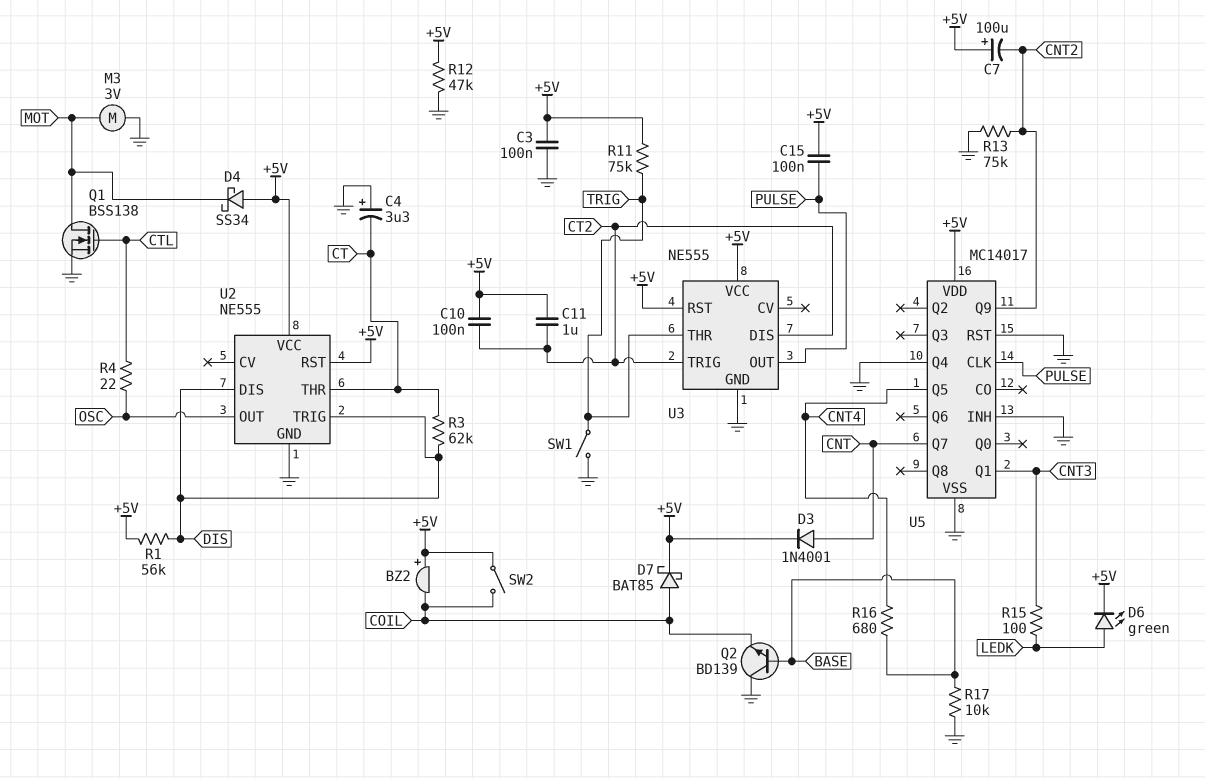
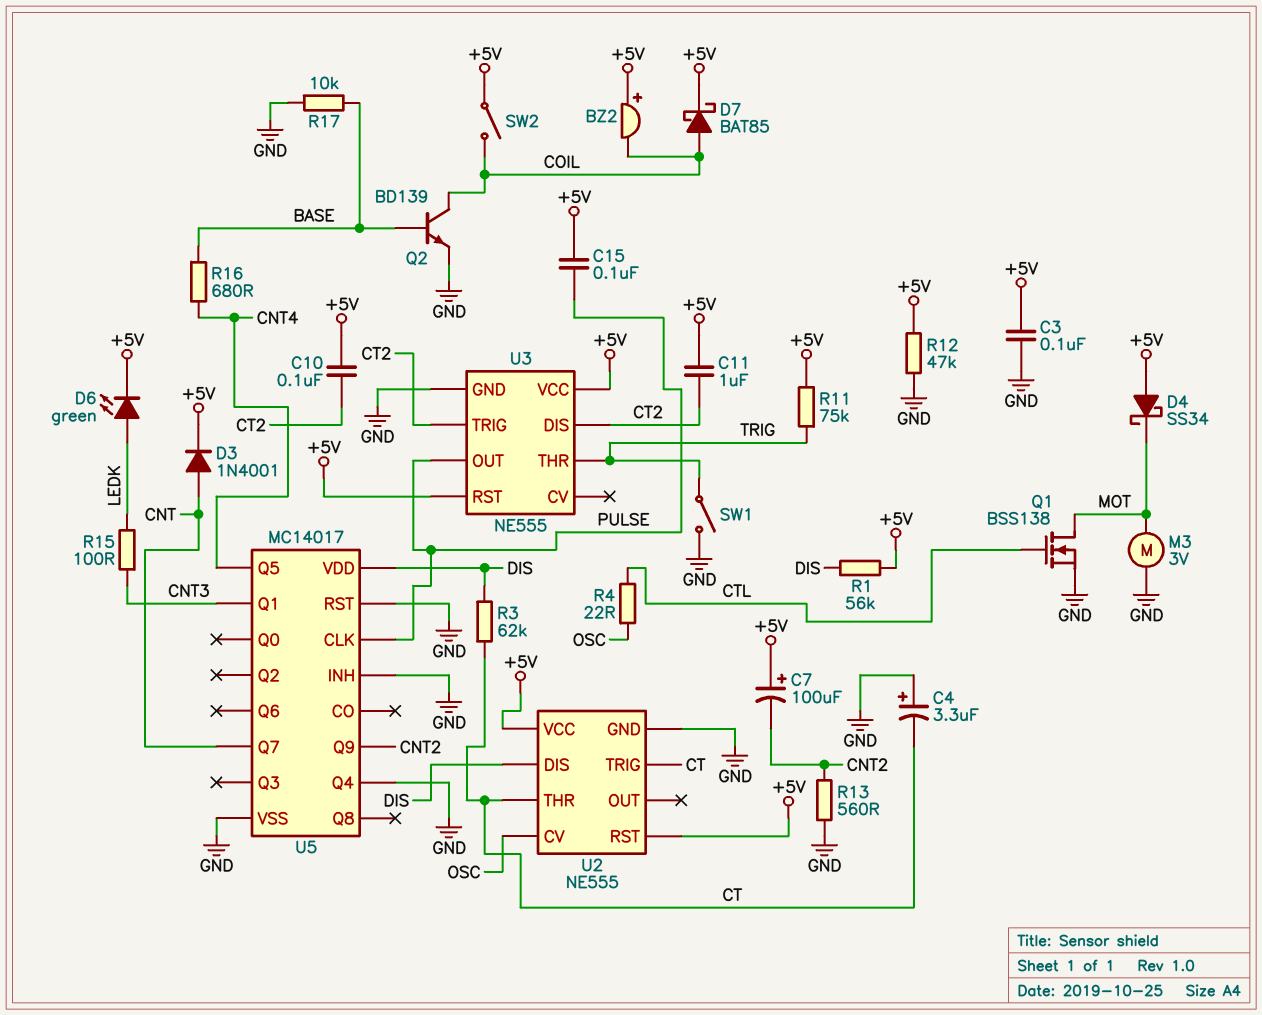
Q2: NPN BD139 (B BASE, C GND, E COIL) -> NPN BD139 (B BASE, C COIL, E GND)
R13: 75k (CNT2, GND) -> 560 (CNT2, GND)
U2 pin CV: none -> OSC
U2 pin OUT: OSC -> none
U2 pin TRIG: DIS -> CT
U5 pin VDD: +5V -> DIS

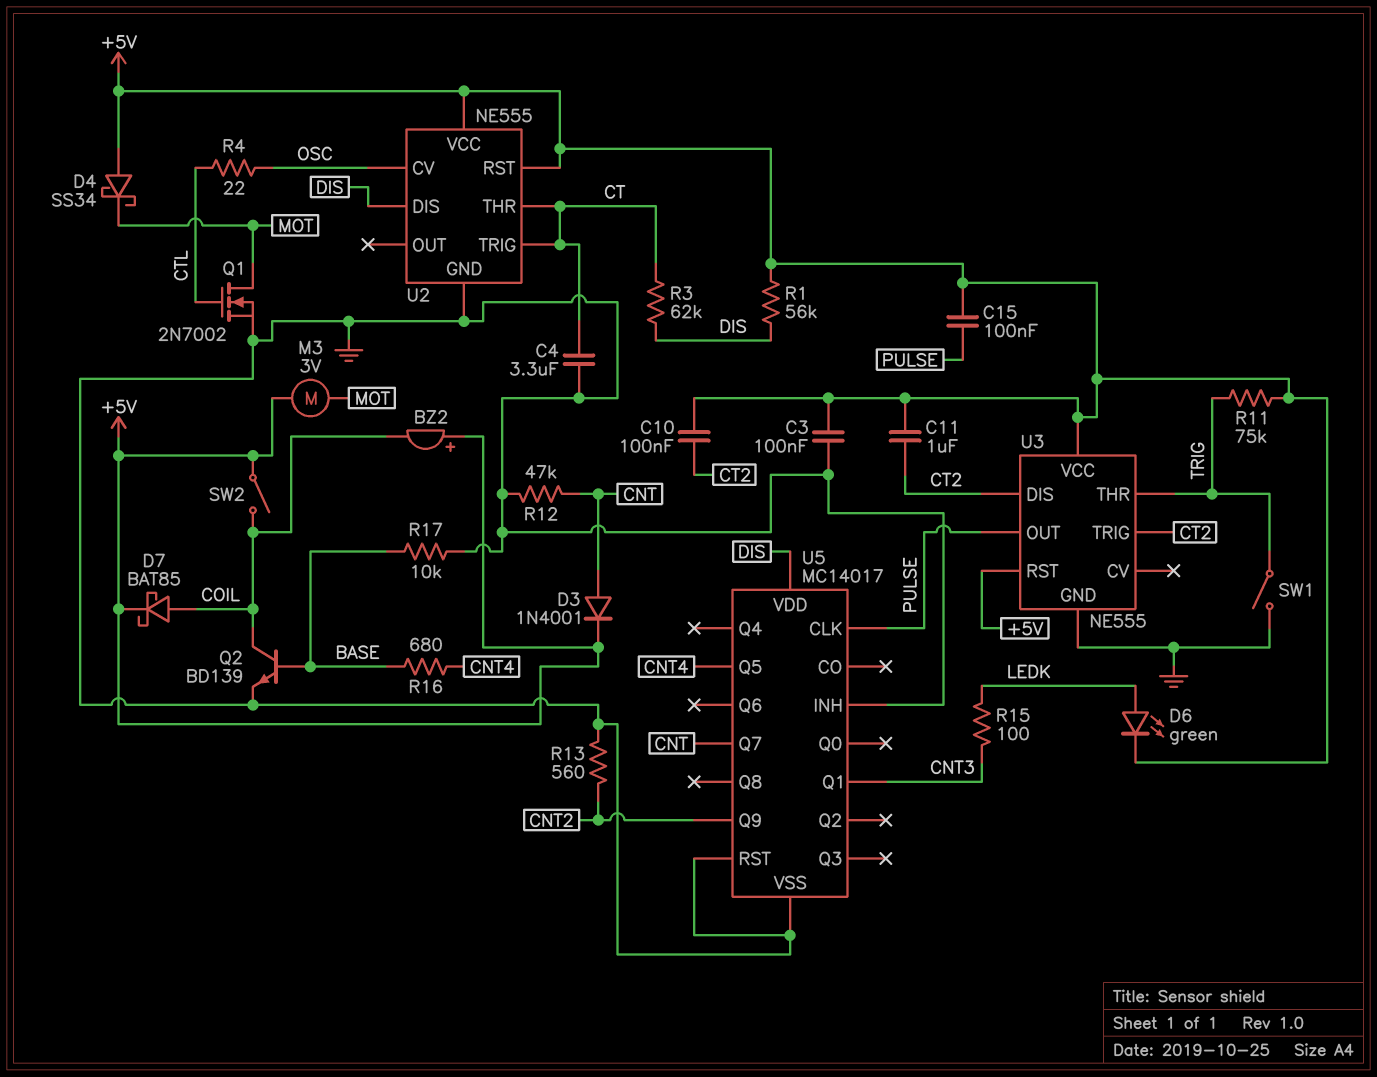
C4: 3.3uF (plus GND, minus CT) -> 3.3uF (CT, GND)
C7: 100uF (plus +5V, minus CNT2) -> none
M3: motor 3V (GND, MOT) -> motor 3V (+5V, MOT)
Q1: NMOS BSS138 (G CTL, D MOT, S GND) -> NMOS 2N7002 (G CTL, D MOT, S GND)
R12: 47k (+5V, GND) -> 47k (CNT, GND)
U5 pin Q4: GND -> none

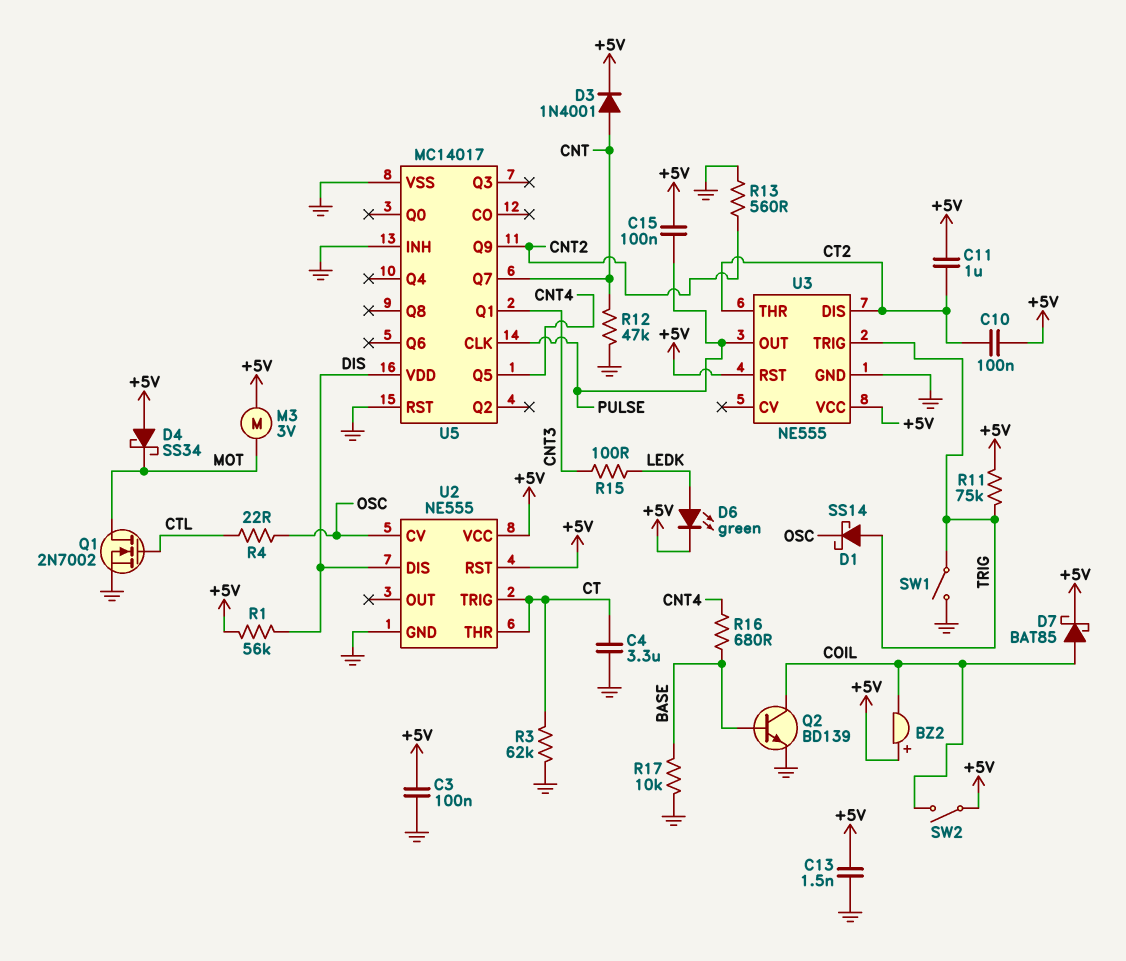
C13: none -> 1.5nF (+5V, GND)
D1: none -> schottky SS14 (A TRIG, K OSC)
R3: 62k (CT, DIS) -> 62k (CT, GND)
U3 pin THR: TRIG -> CT2
U3 pin TRIG: CT2 -> TRIG

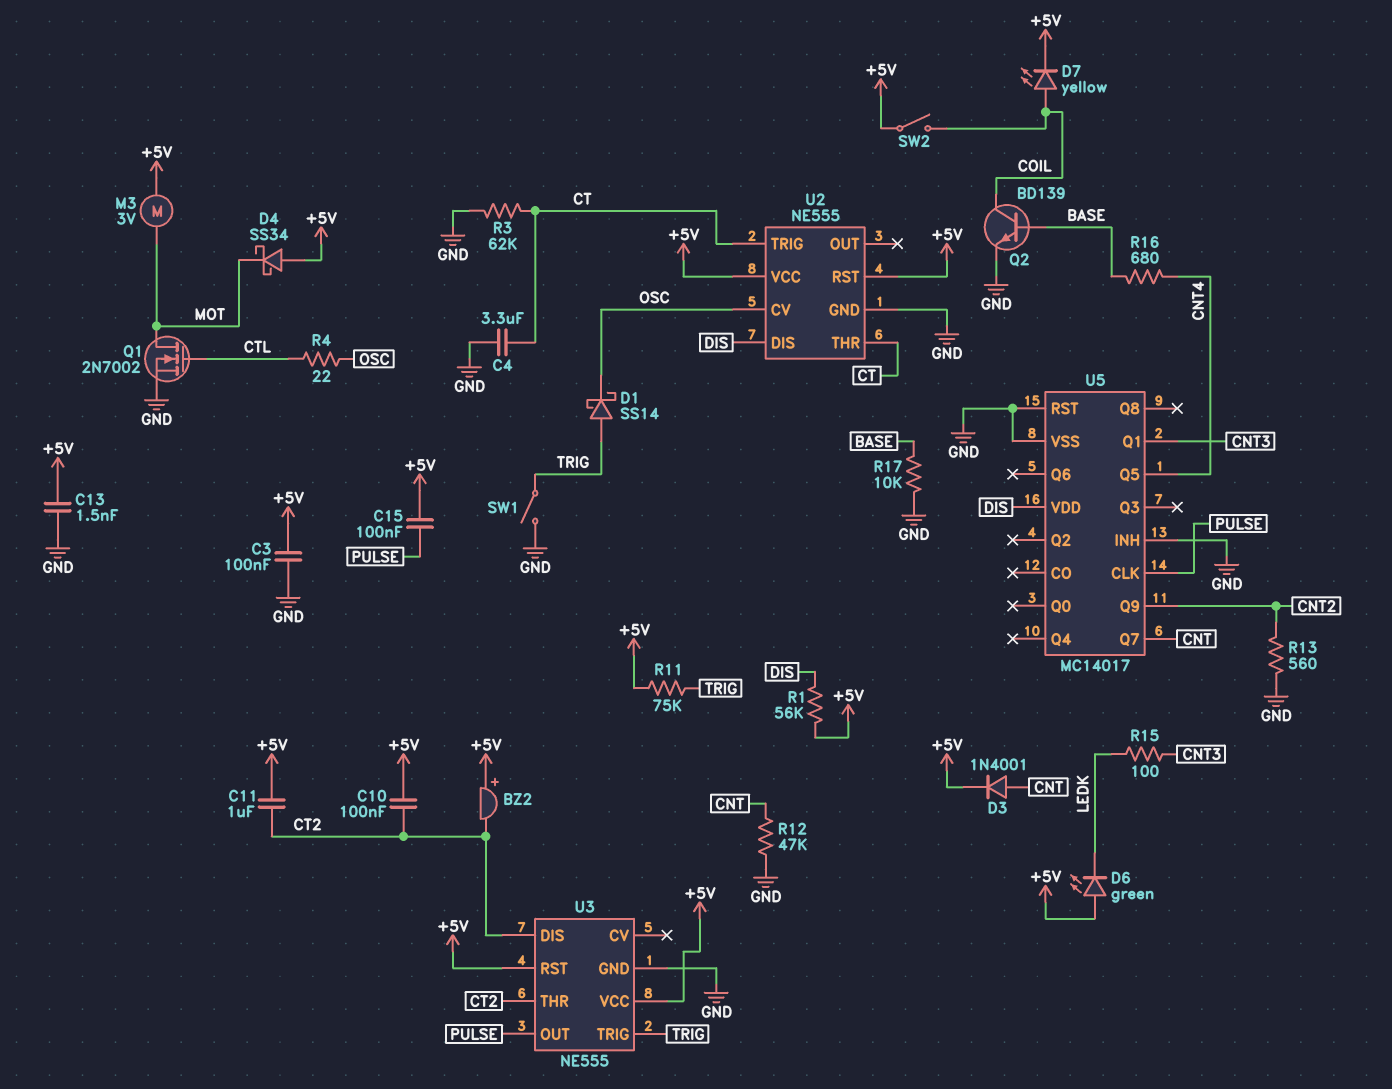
BZ2: buzzer (plus +5V, minus COIL) -> buzzer (plus +5V, minus CT2)
D6: LED green (A LEDK, K +5V) -> LED green (A +5V, K LEDK)
D7: schottky BAT85 (A COIL, K +5V) -> LED yellow (A COIL, K +5V)

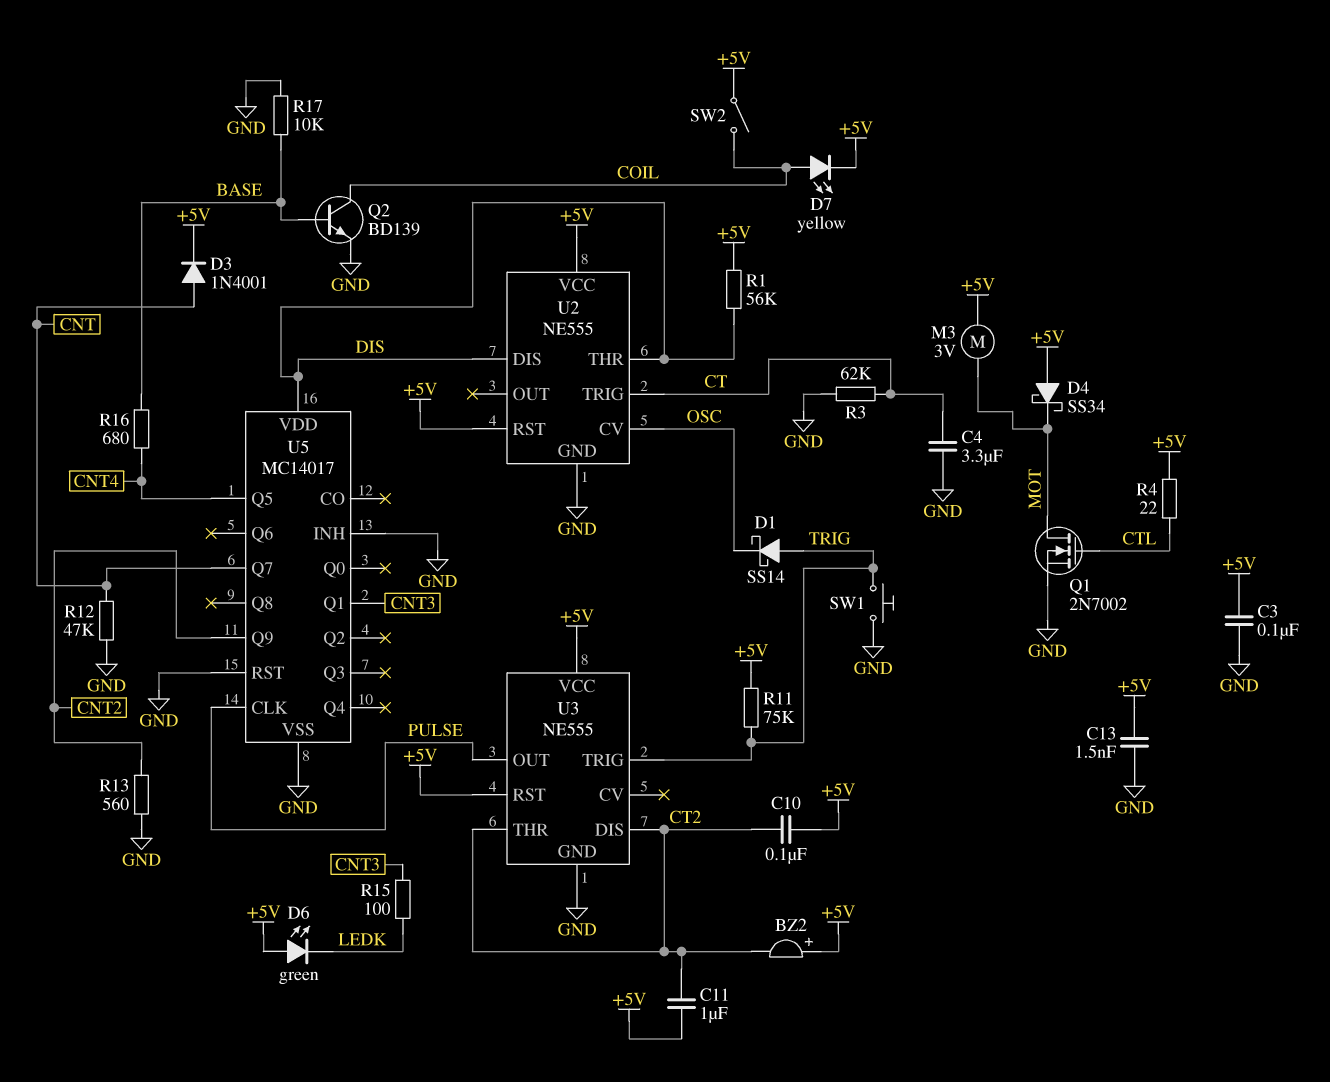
C15: 100nF (+5V, PULSE) -> none
R4: 22 (CTL, OSC) -> 22 (+5V, CTL)
SW1: switch (GND, TRIG) -> button (GND, TRIG)
U2 pin THR: CT -> DIS

